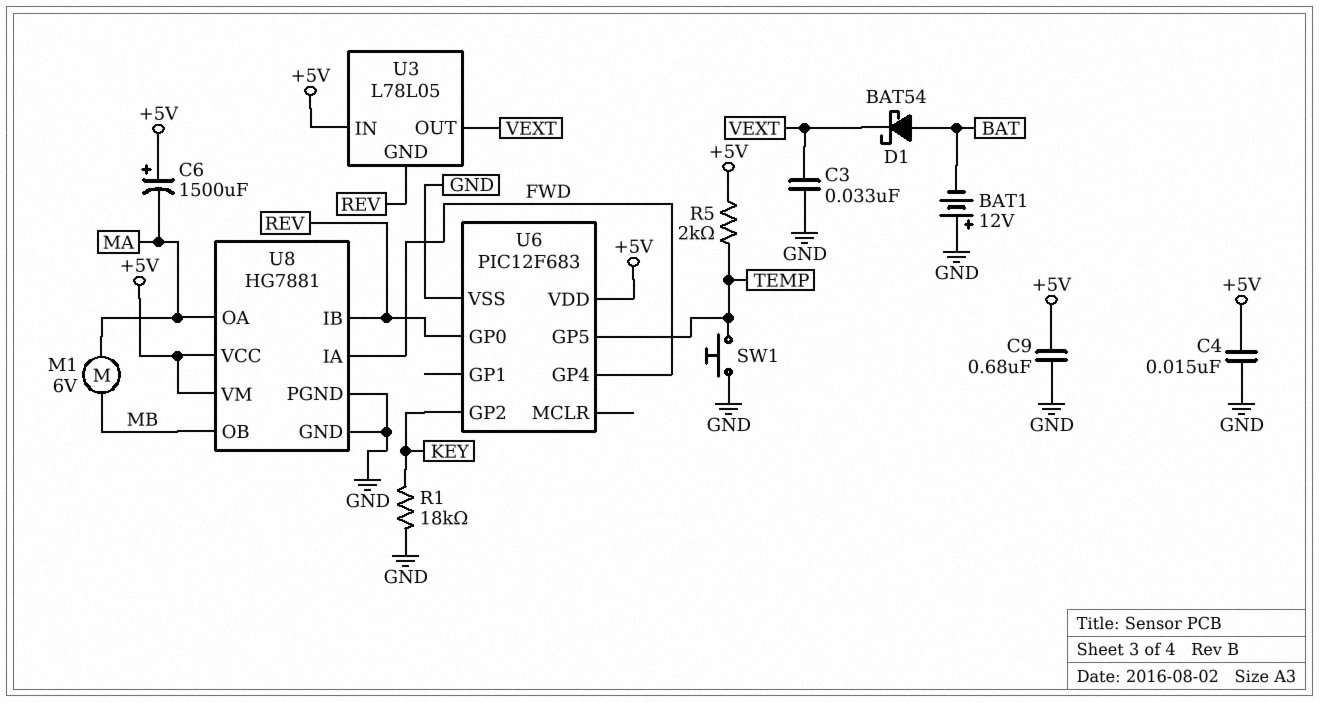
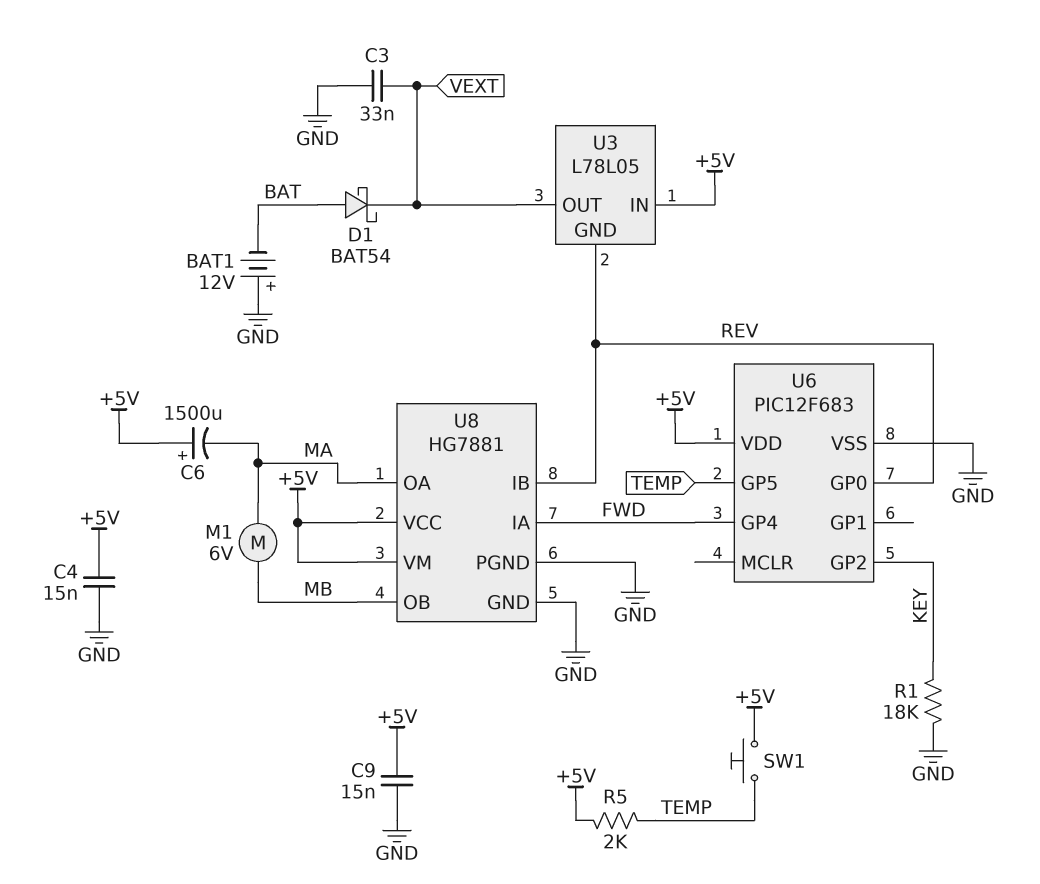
C9: 680nF (+5V, GND) -> 15nF (+5V, GND)
SW1: button (GND, TEMP) -> button (+5V, TEMP)

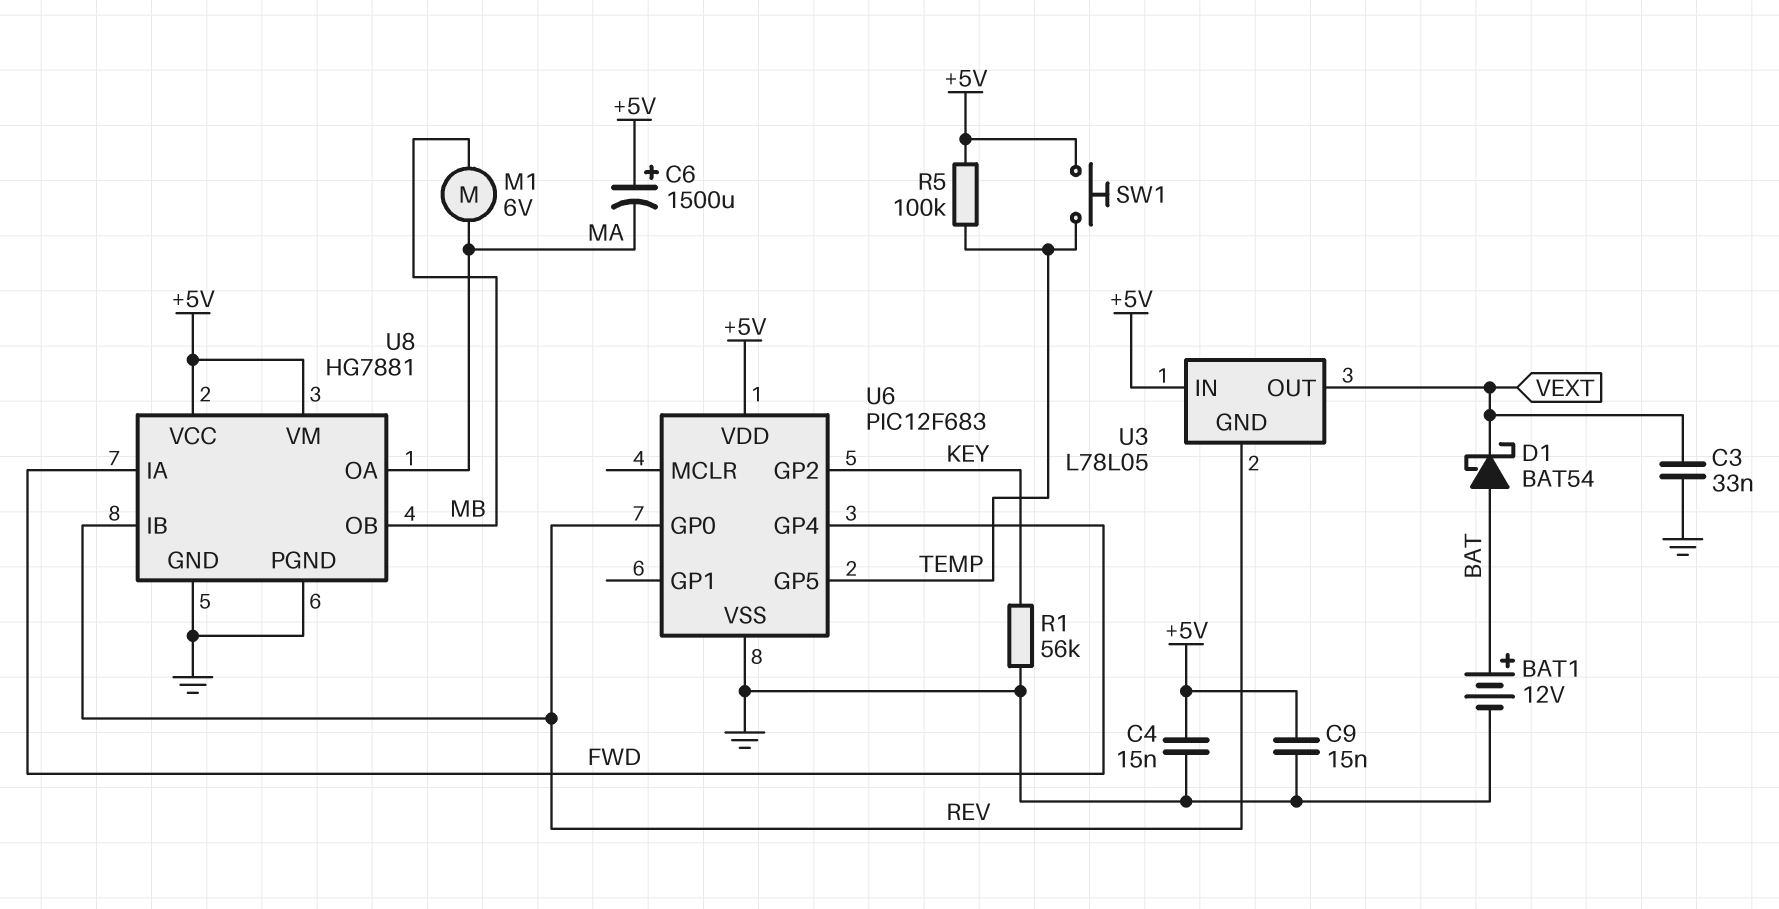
BAT1: 12V (plus GND, minus BAT) -> 12V (plus BAT, minus GND)
R1: 18k (GND, KEY) -> 56k (GND, KEY)
R5: 2k (+5V, TEMP) -> 100k (+5V, TEMP)

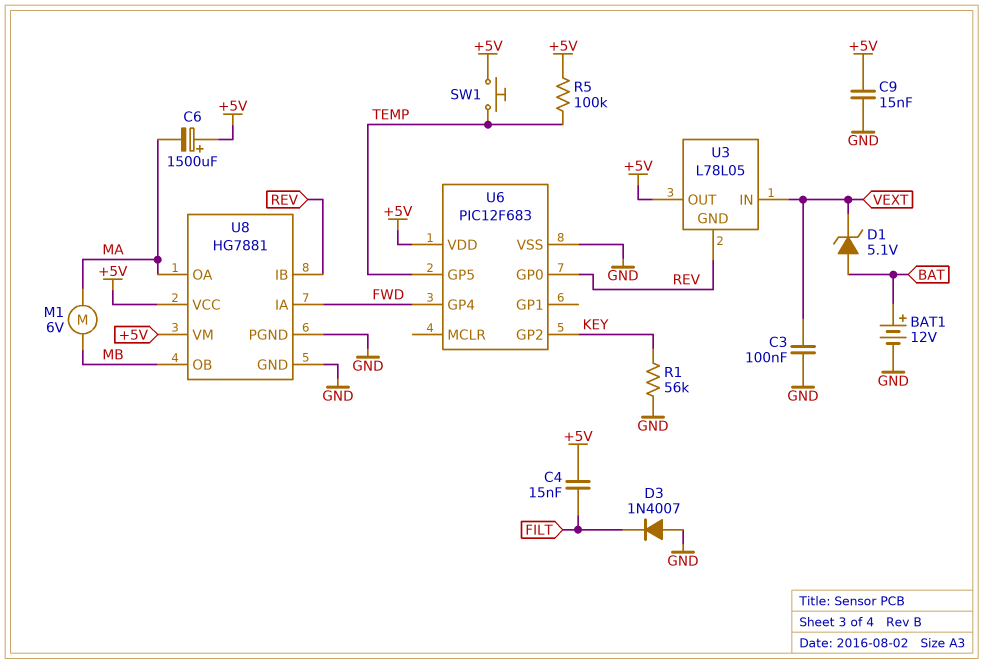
C3: 33nF (GND, VEXT) -> 100nF (GND, VEXT)
C4: 15nF (+5V, GND) -> 15nF (+5V, FILT)
D1: schottky BAT54 (A BAT, K VEXT) -> zener 5.1V (A BAT, K VEXT)
D3: none -> diode 1N4007 (A GND, K FILT)
U3 pin IN: +5V -> VEXT
U3 pin OUT: VEXT -> +5V

